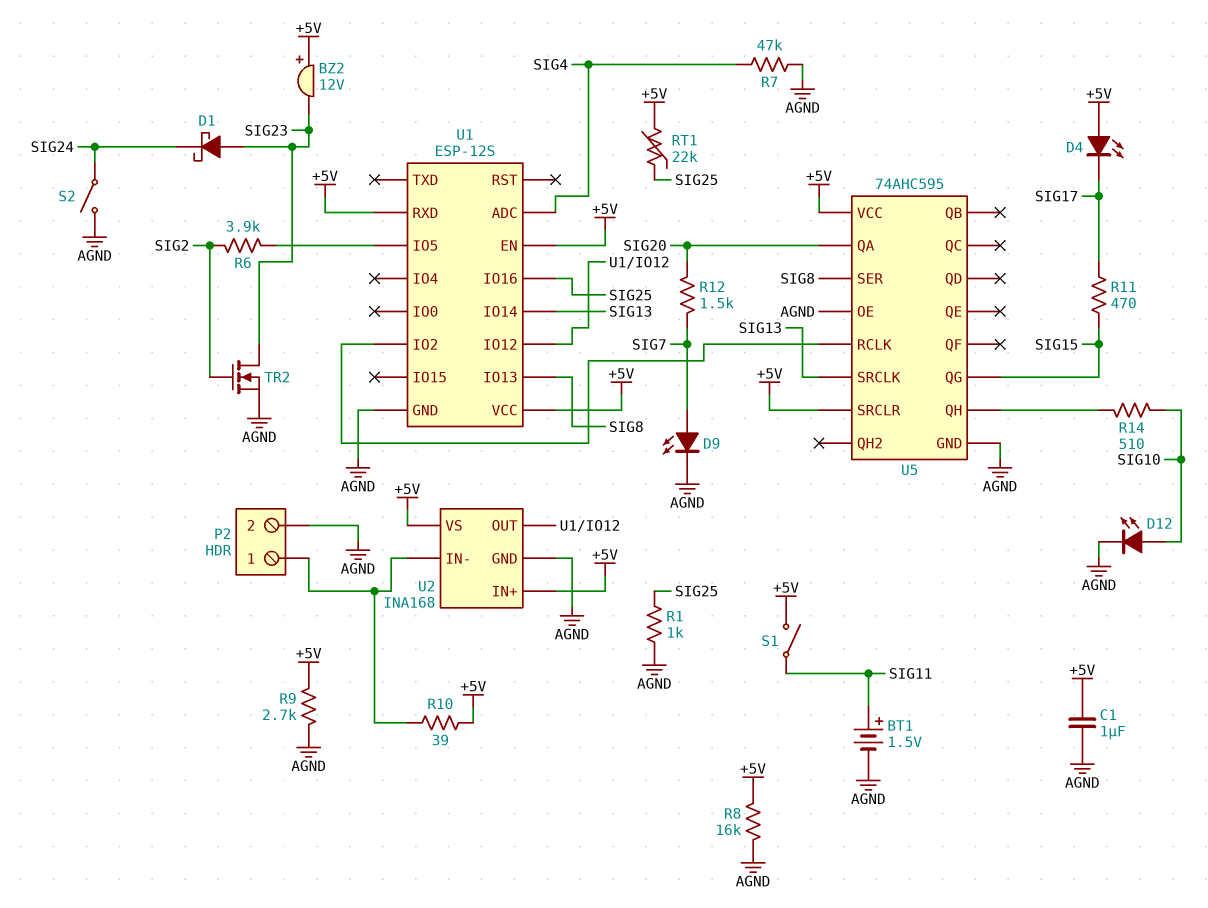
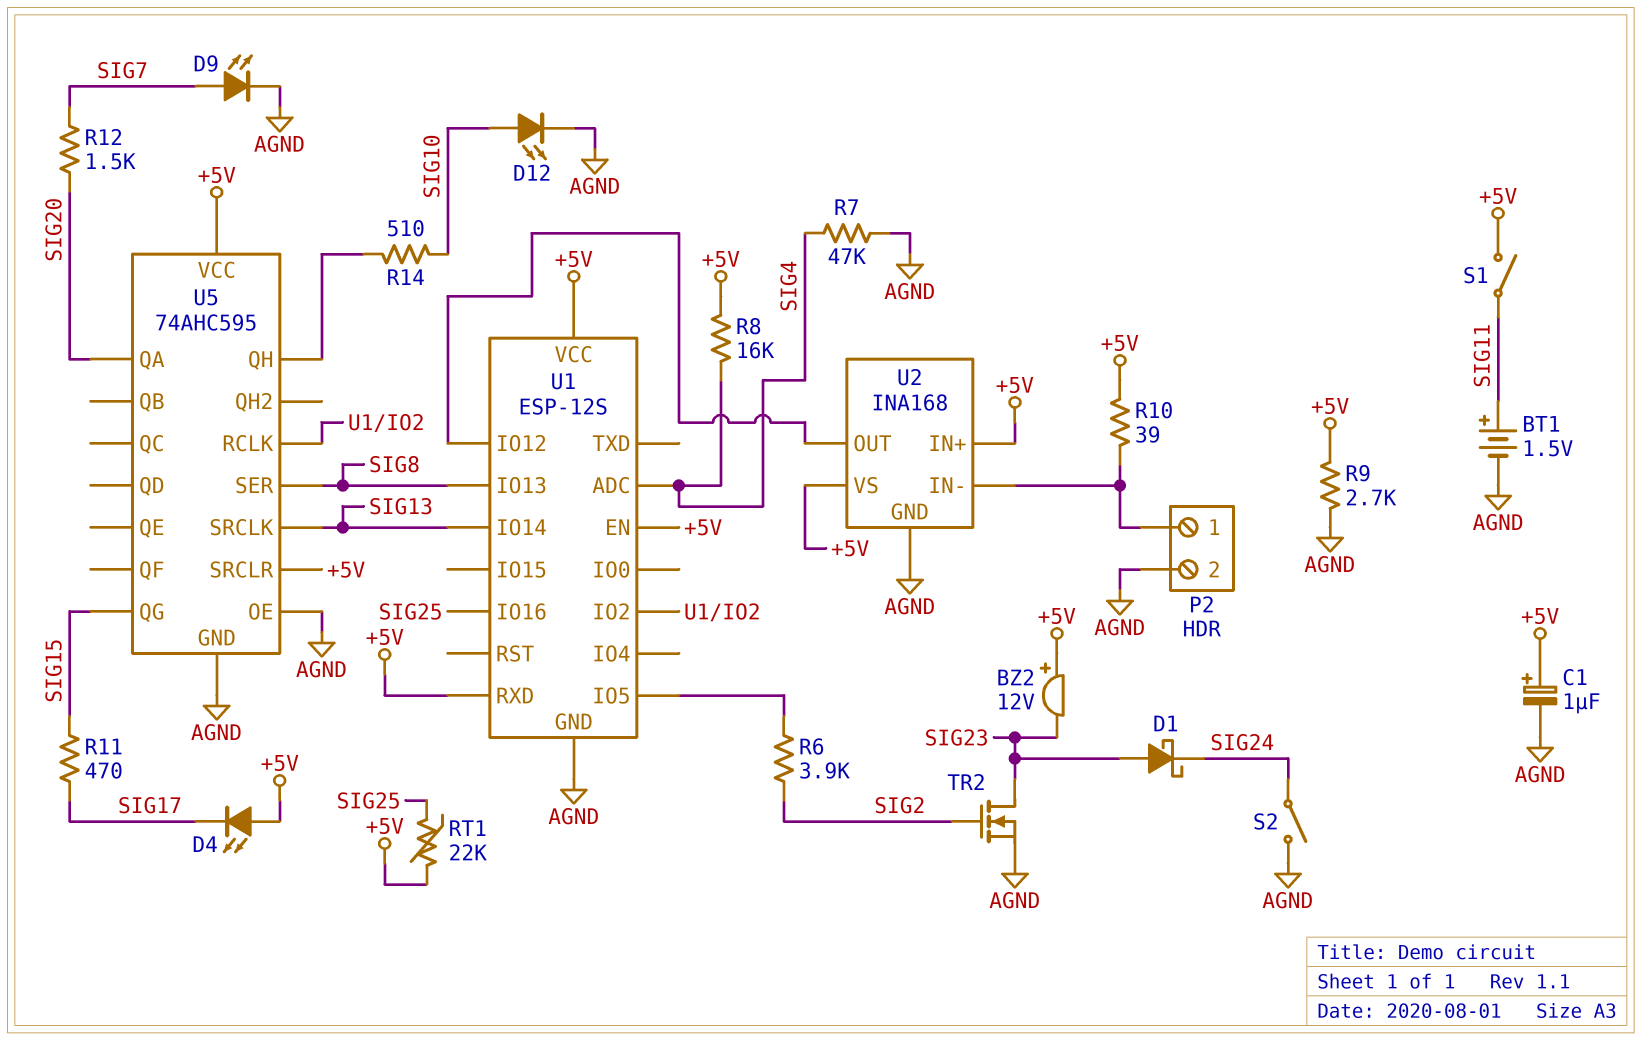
C1: 1uF (+5V, AGND) -> 1uF (plus +5V, minus AGND)
R1: 1k (AGND, SIG25) -> none
R8: 16k (+5V, AGND) -> 16k (+5V, SIG4)

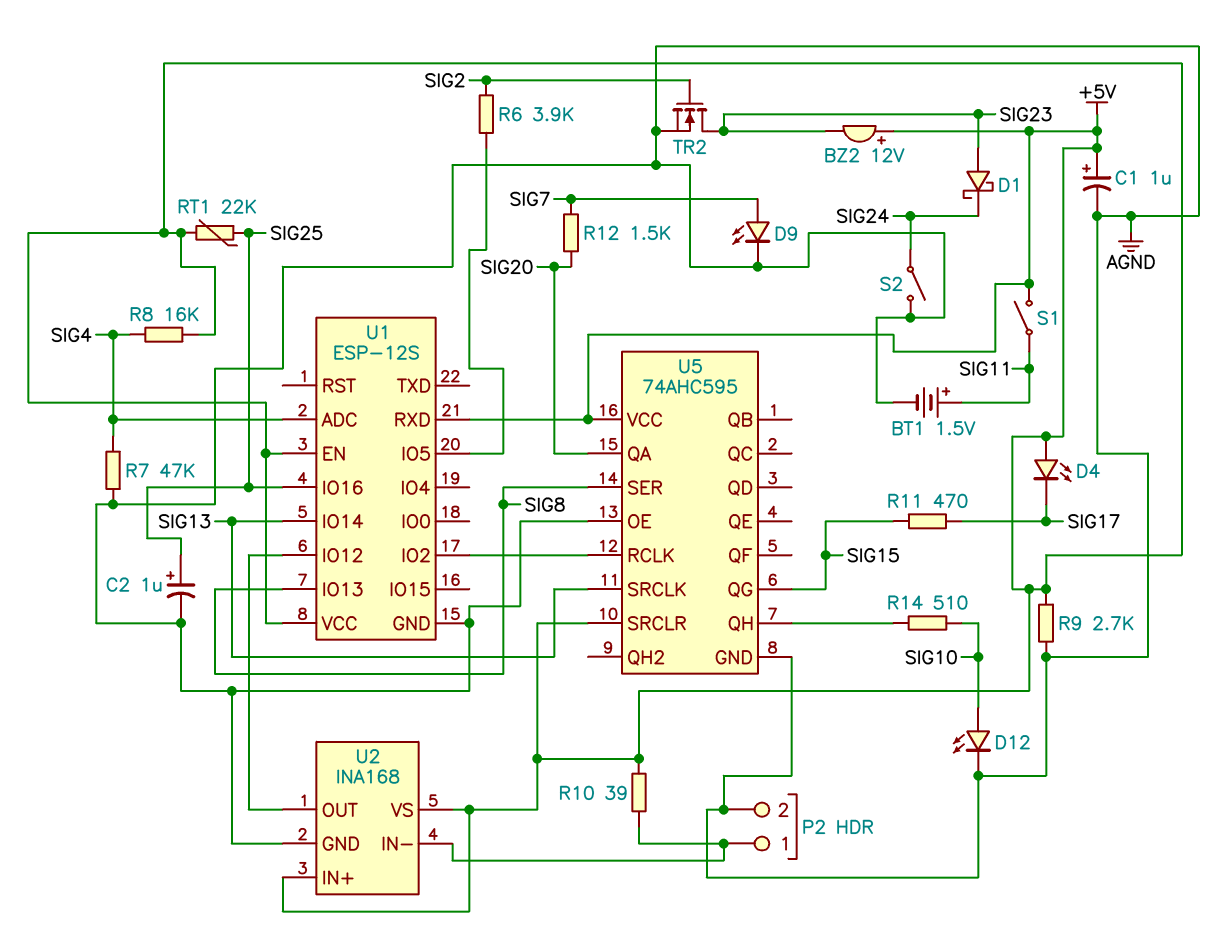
C2: none -> 1uF (plus SIG25, minus AGND)

